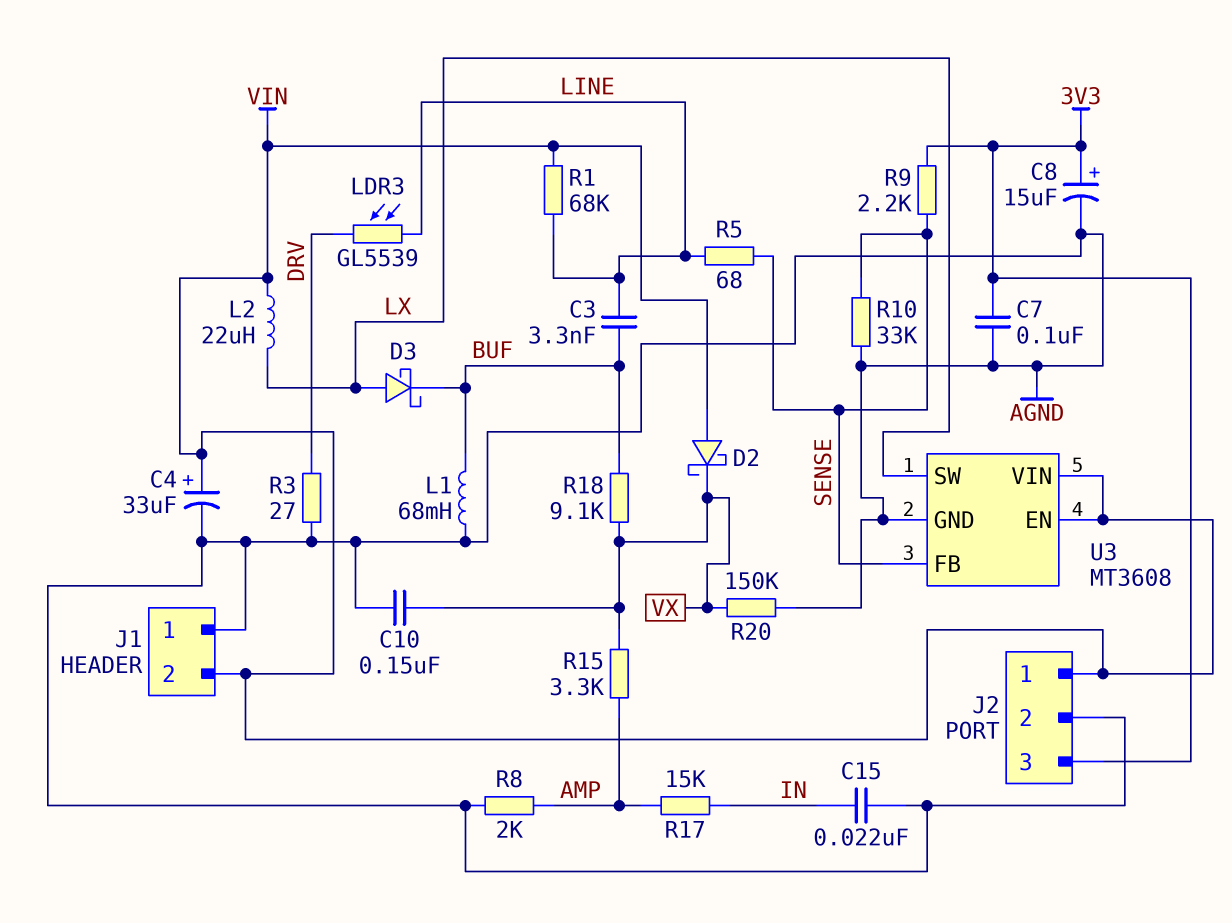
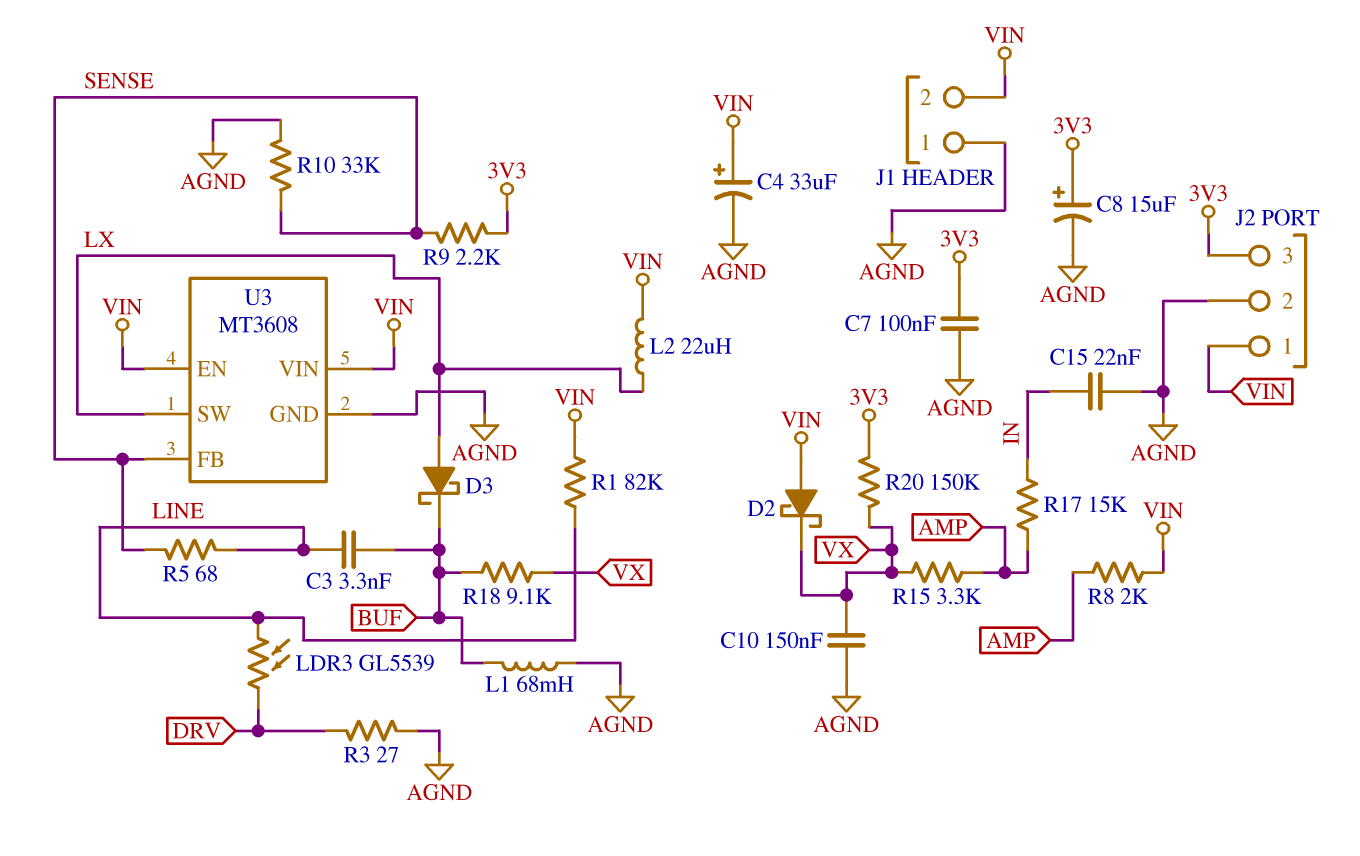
R1: 68k (LINE, VIN) -> 82k (LINE, VIN)
R8: 2k (AGND, AMP) -> 2k (AMP, VIN)
R20: 150k (AGND, VX) -> 150k (3V3, VX)

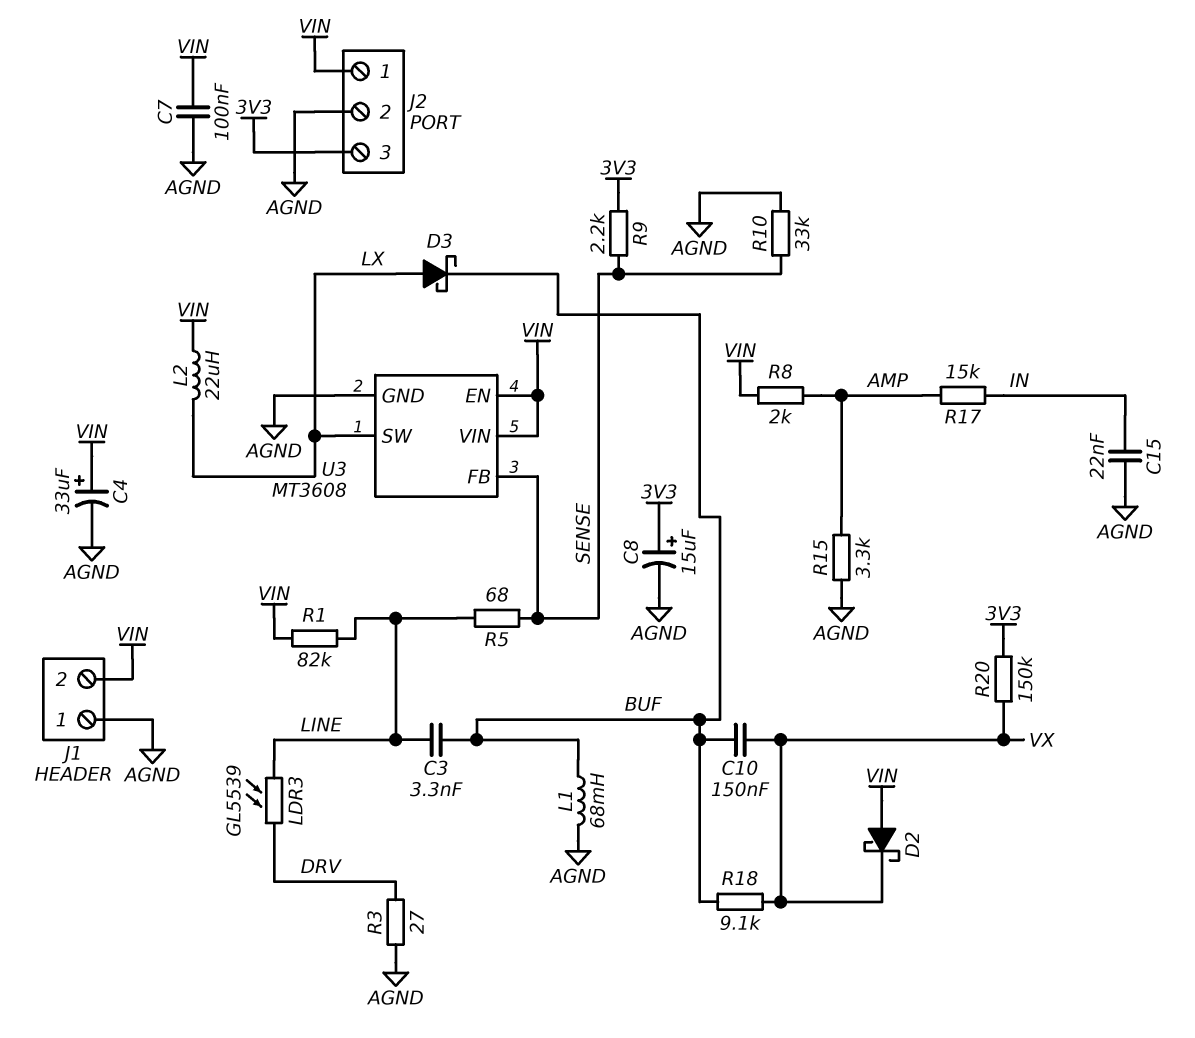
C7: 100nF (3V3, AGND) -> 100nF (AGND, VIN)
C10: 150nF (AGND, VX) -> 150nF (BUF, VX)
R15: 3.3k (AMP, VX) -> 3.3k (AGND, AMP)

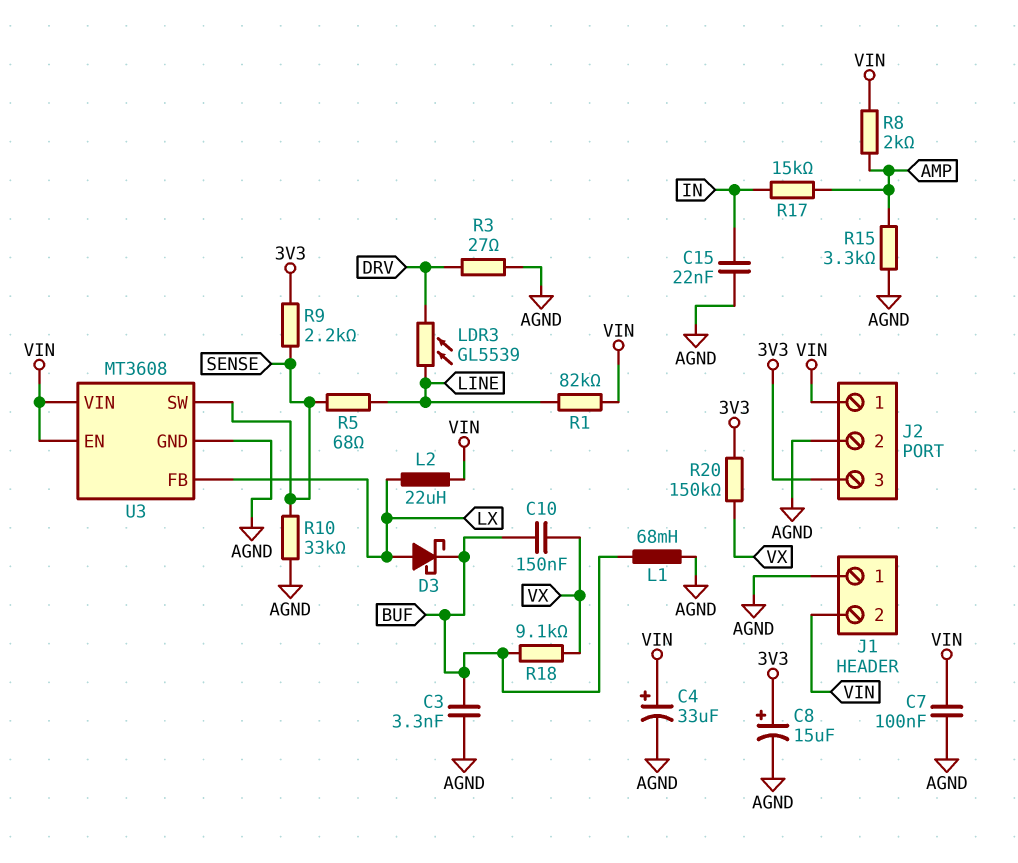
C3: 3.3nF (BUF, LINE) -> 3.3nF (AGND, BUF)
D2: schottky (A VIN, K VX) -> none
U3 pin FB: SENSE -> LX
U3 pin SW: LX -> SENSE

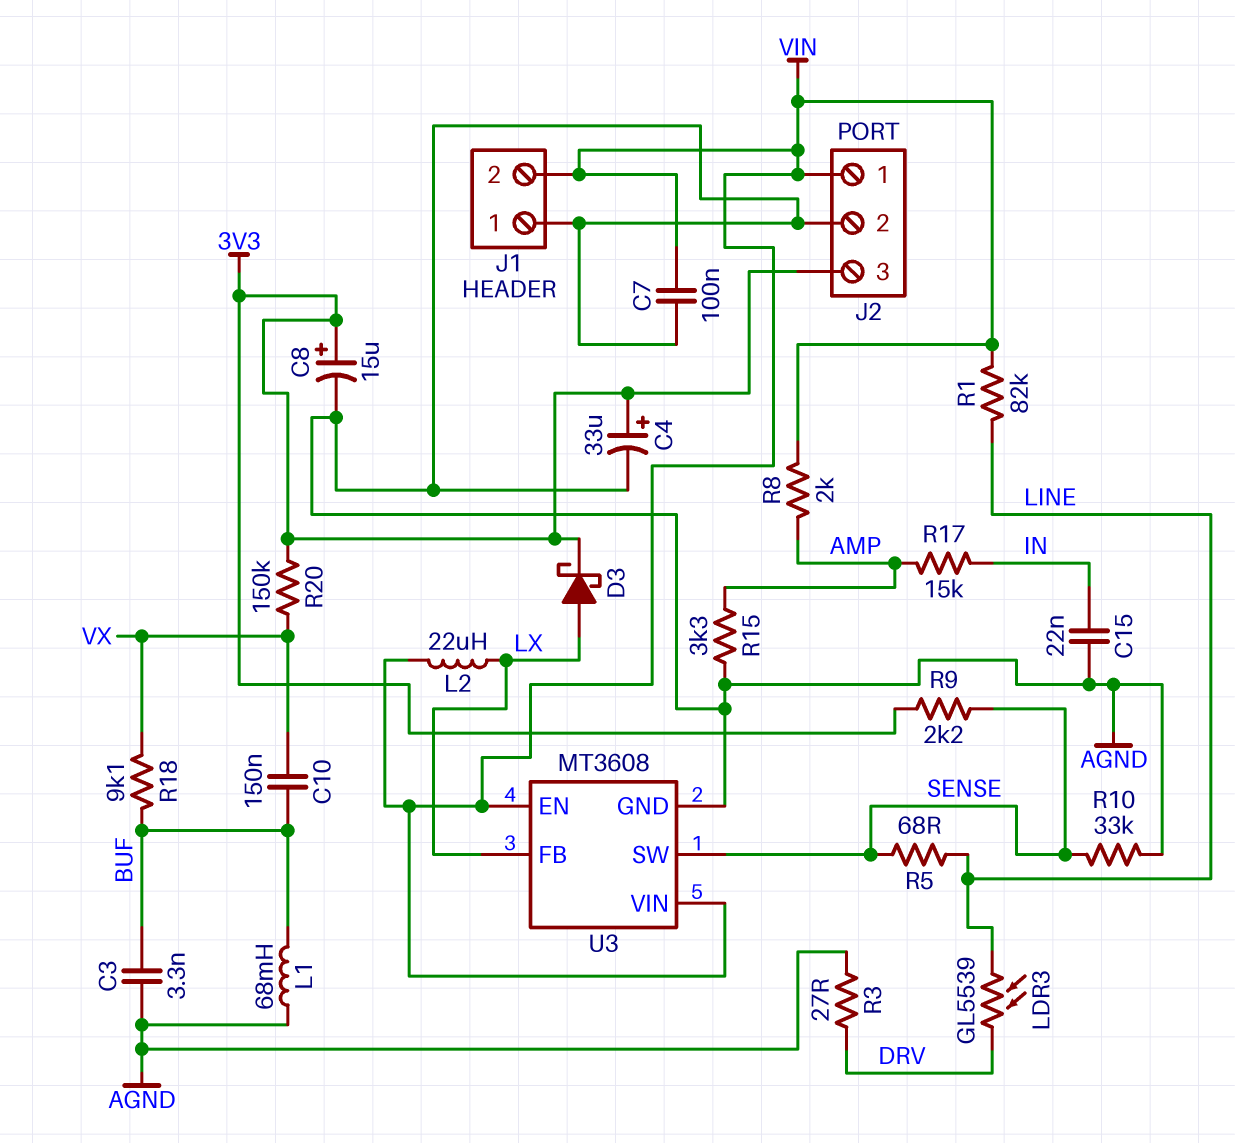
C4: 33uF (plus VIN, minus AGND) -> 33uF (plus 3V3, minus AGND)
D3: schottky (A LX, K BUF) -> schottky (A LX, K 3V3)

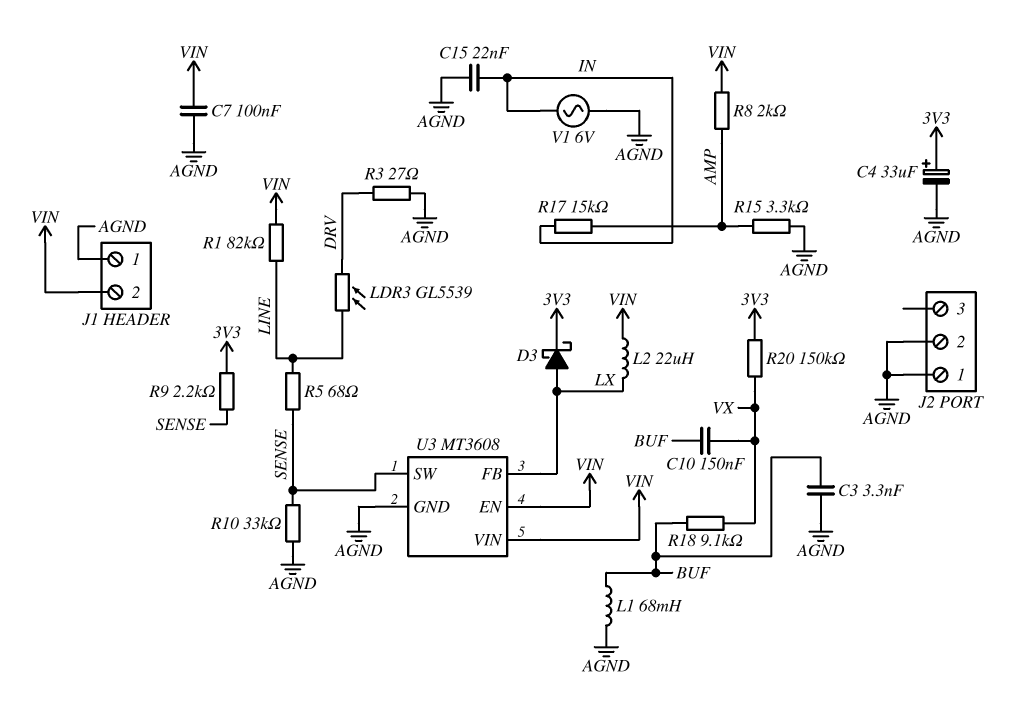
C8: 15uF (plus 3V3, minus AGND) -> none
J2 pin 1: VIN -> AGND
J2 pin 3: 3V3 -> none
V1: none -> AC 6V (AGND, IN)

